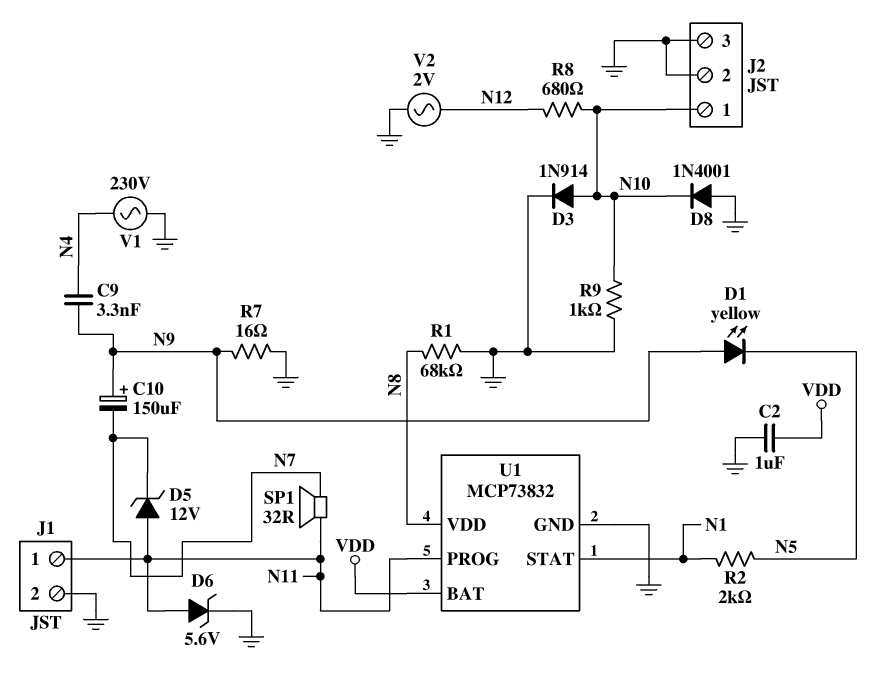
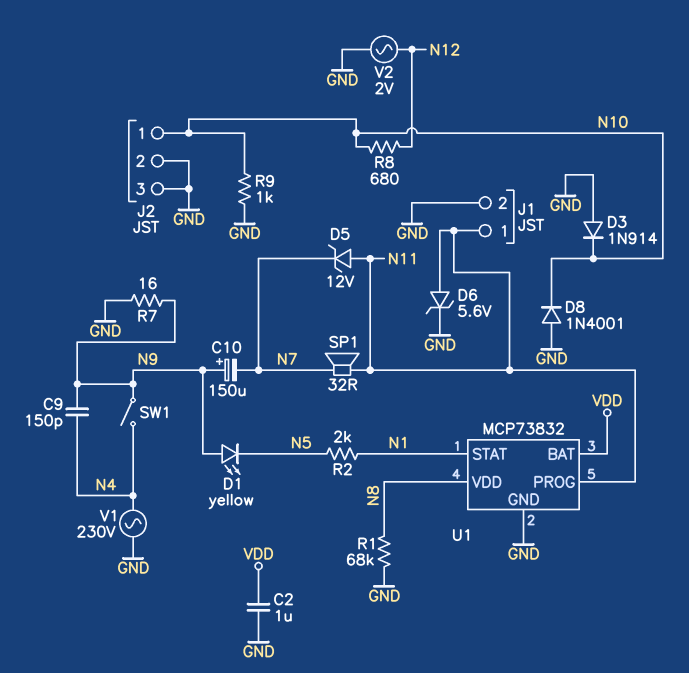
C9: 3.3nF (N4, N9) -> 150pF (N4, N9)
D3: diode 1N914 (A N10, K GND) -> diode 1N914 (A GND, K N10)
SW1: none -> switch (N4, N9)

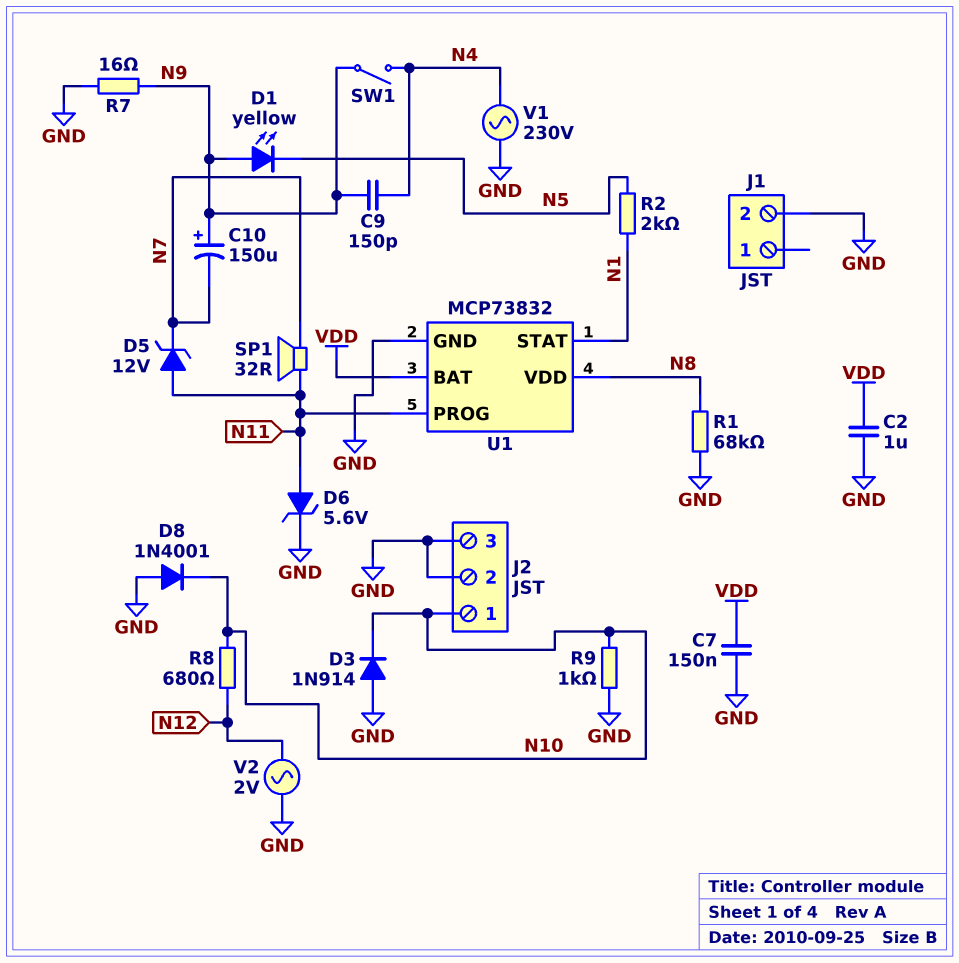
C7: none -> 150nF (GND, VDD)
J1 pin 1: N11 -> none

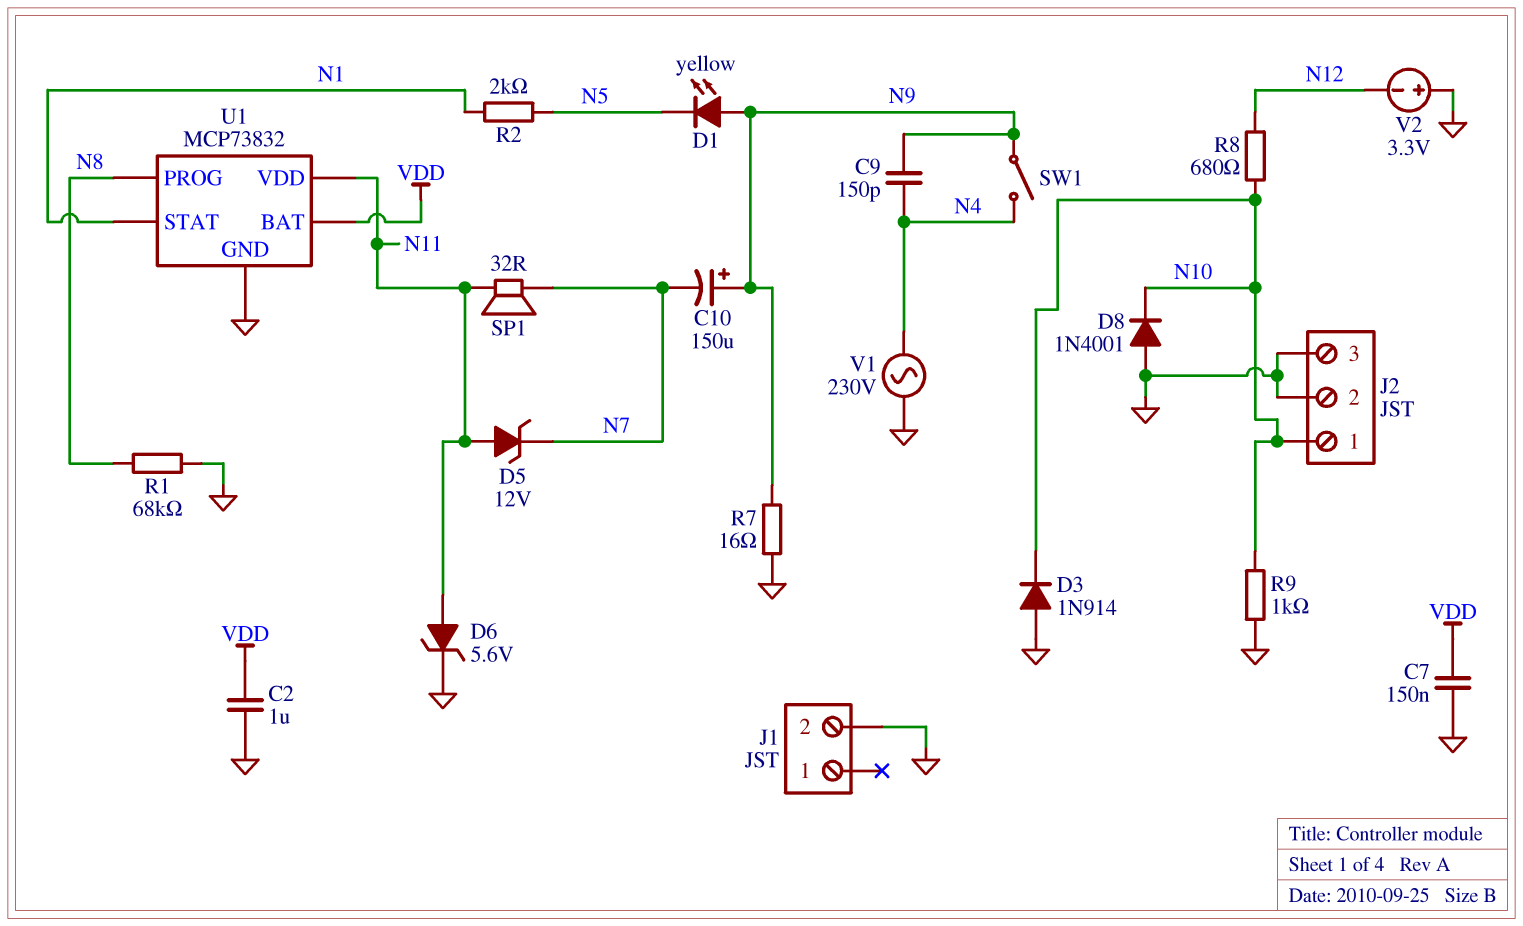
U1 pin PROG: N11 -> N8
U1 pin VDD: N8 -> N11
V2: AC 2V (GND, N12) -> 3.3V (plus GND, minus N12)

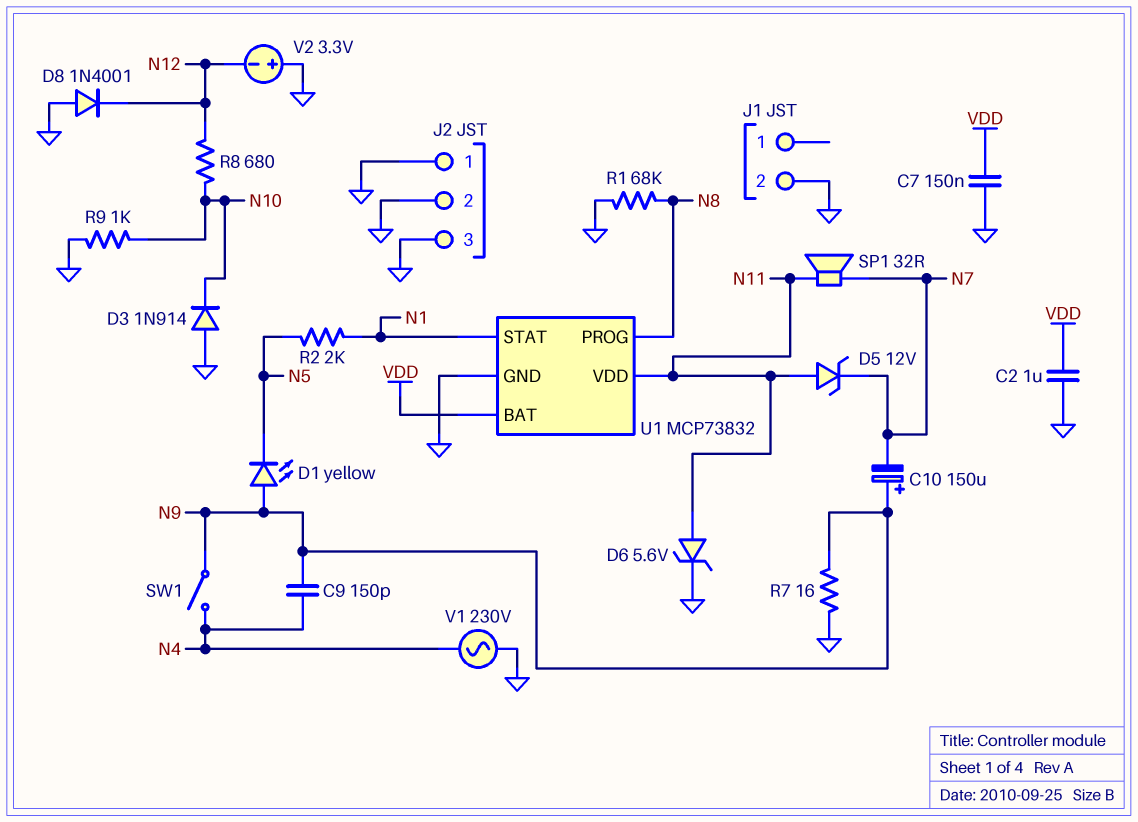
D8: diode 1N4001 (A GND, K N10) -> diode 1N4001 (A GND, K N12)
J2 pin 1: N10 -> GND

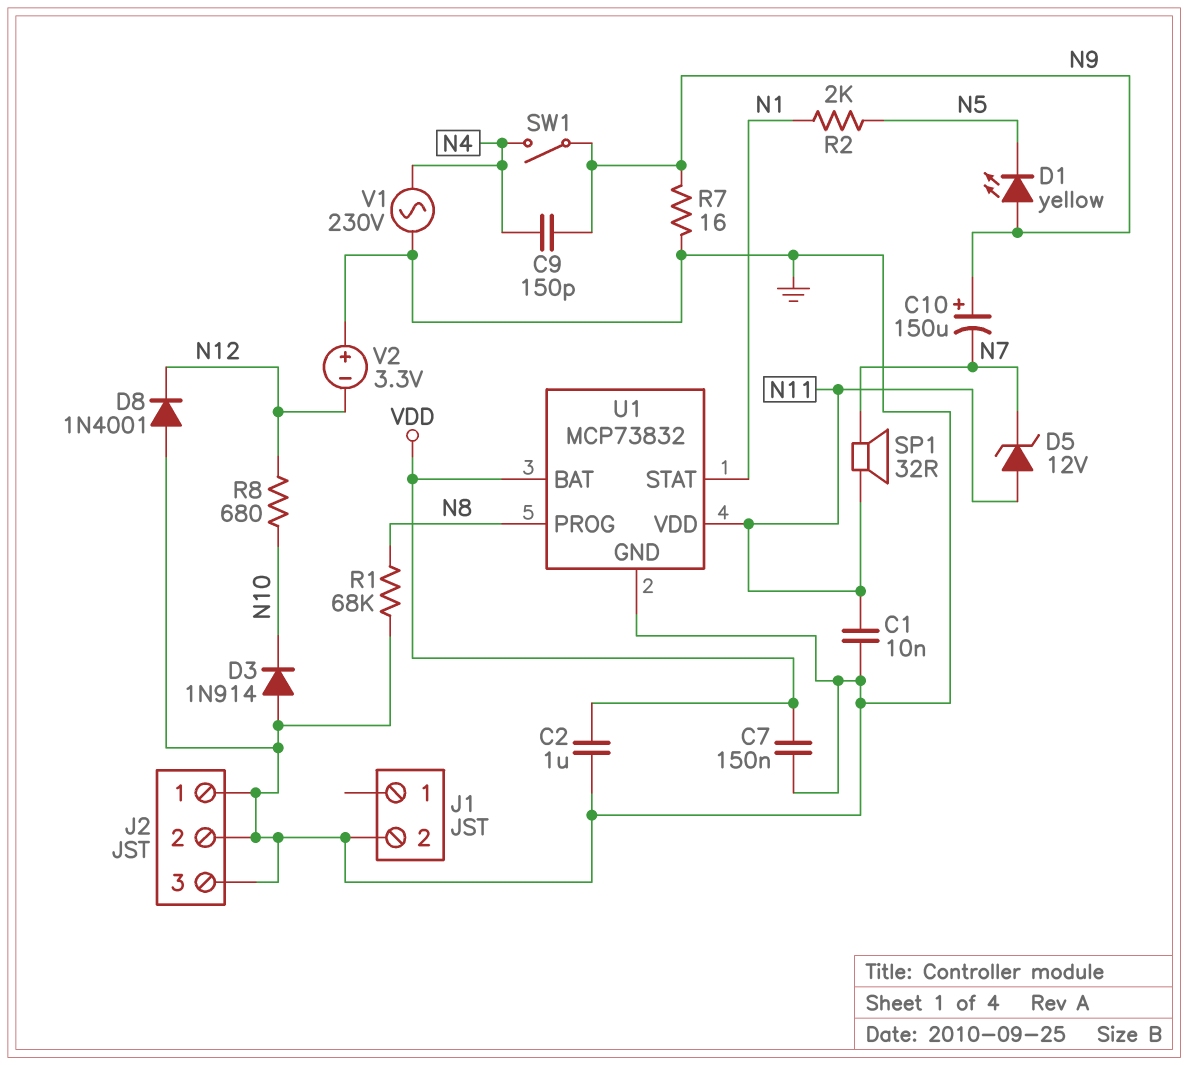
C1: none -> 10nF (GND, N11)
D6: zener 5.6V (A N11, K GND) -> none
R9: 1k (GND, N10) -> none

